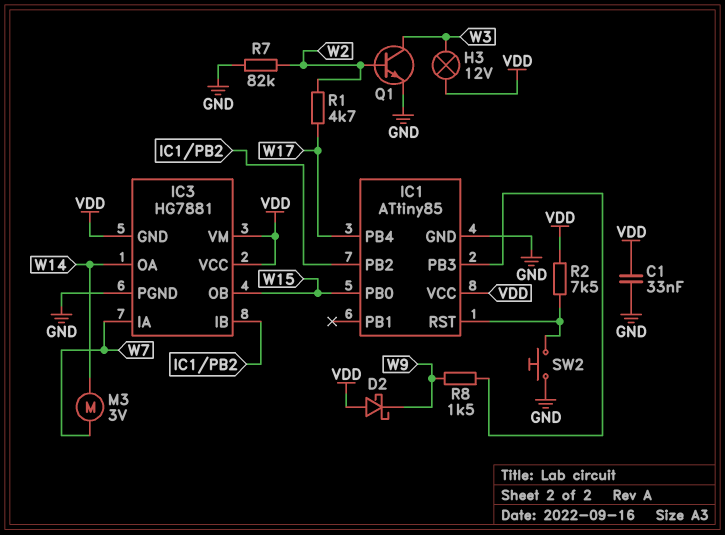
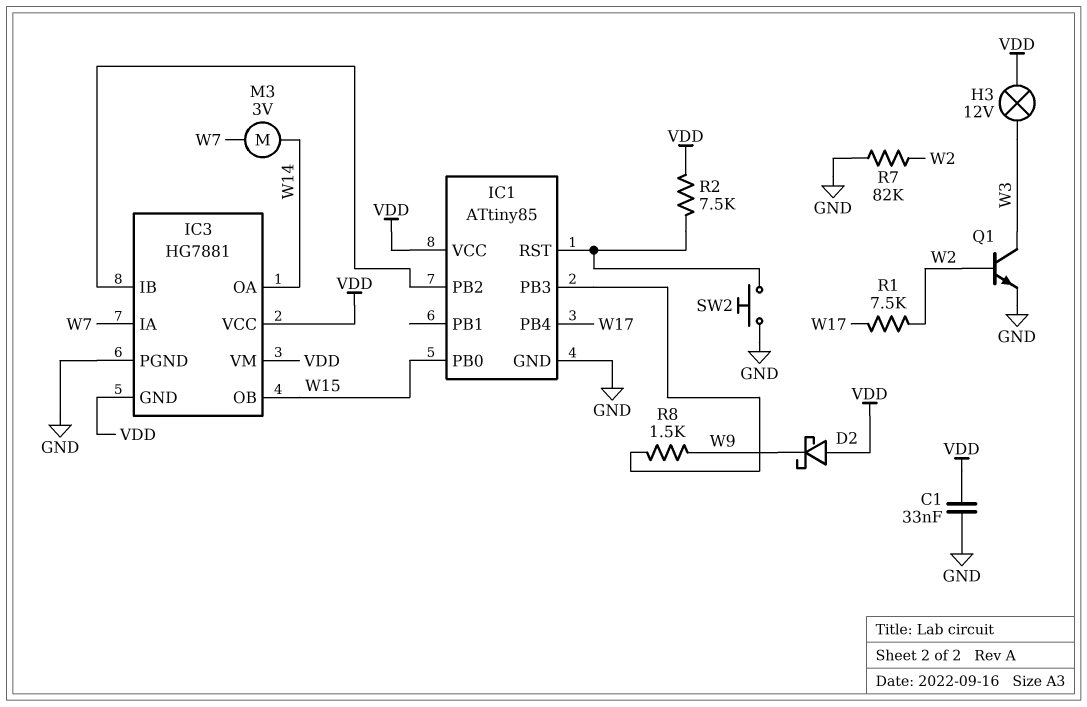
R1: 4.7k (W2, W17) -> 7.5k (W2, W17)

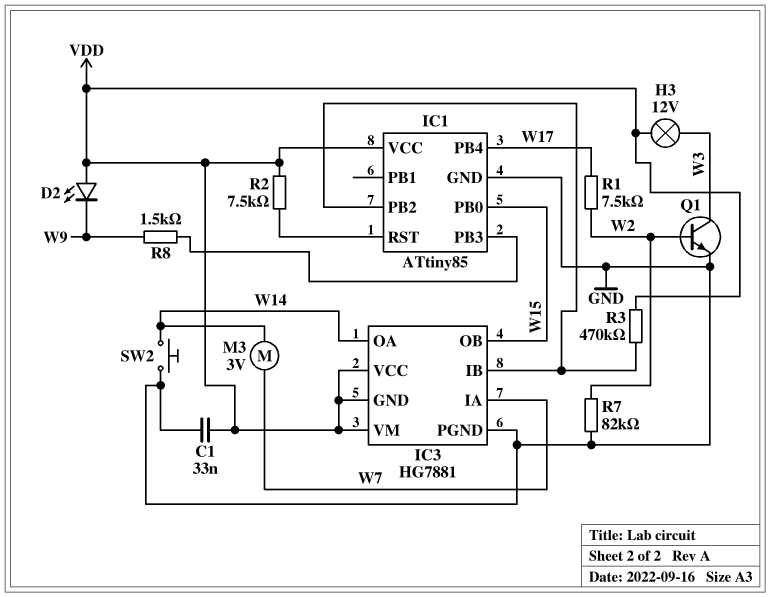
D2: schottky (A VDD, K W9) -> LED (A VDD, K W9)
R3: none -> 470k (IC1/PB2, VDD)
SW2: button (GND, IC1/RST) -> button (GND, W14)

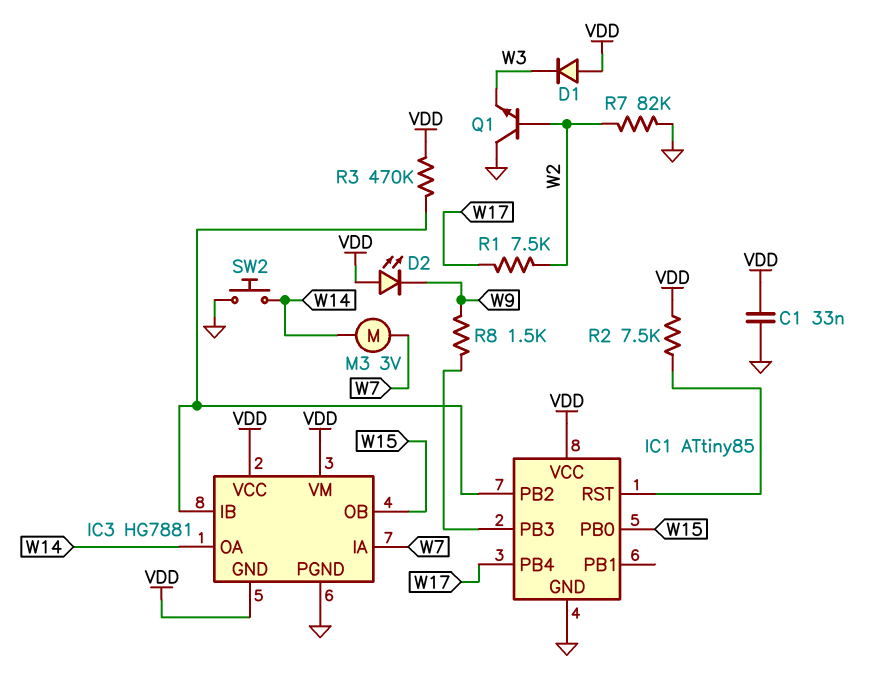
D1: none -> diode (A VDD, K W3)
H3: lamp 12V (VDD, W3) -> none
Q1: NPN (B W2, C W3, E GND) -> NPN (B W2, C GND, E W3)

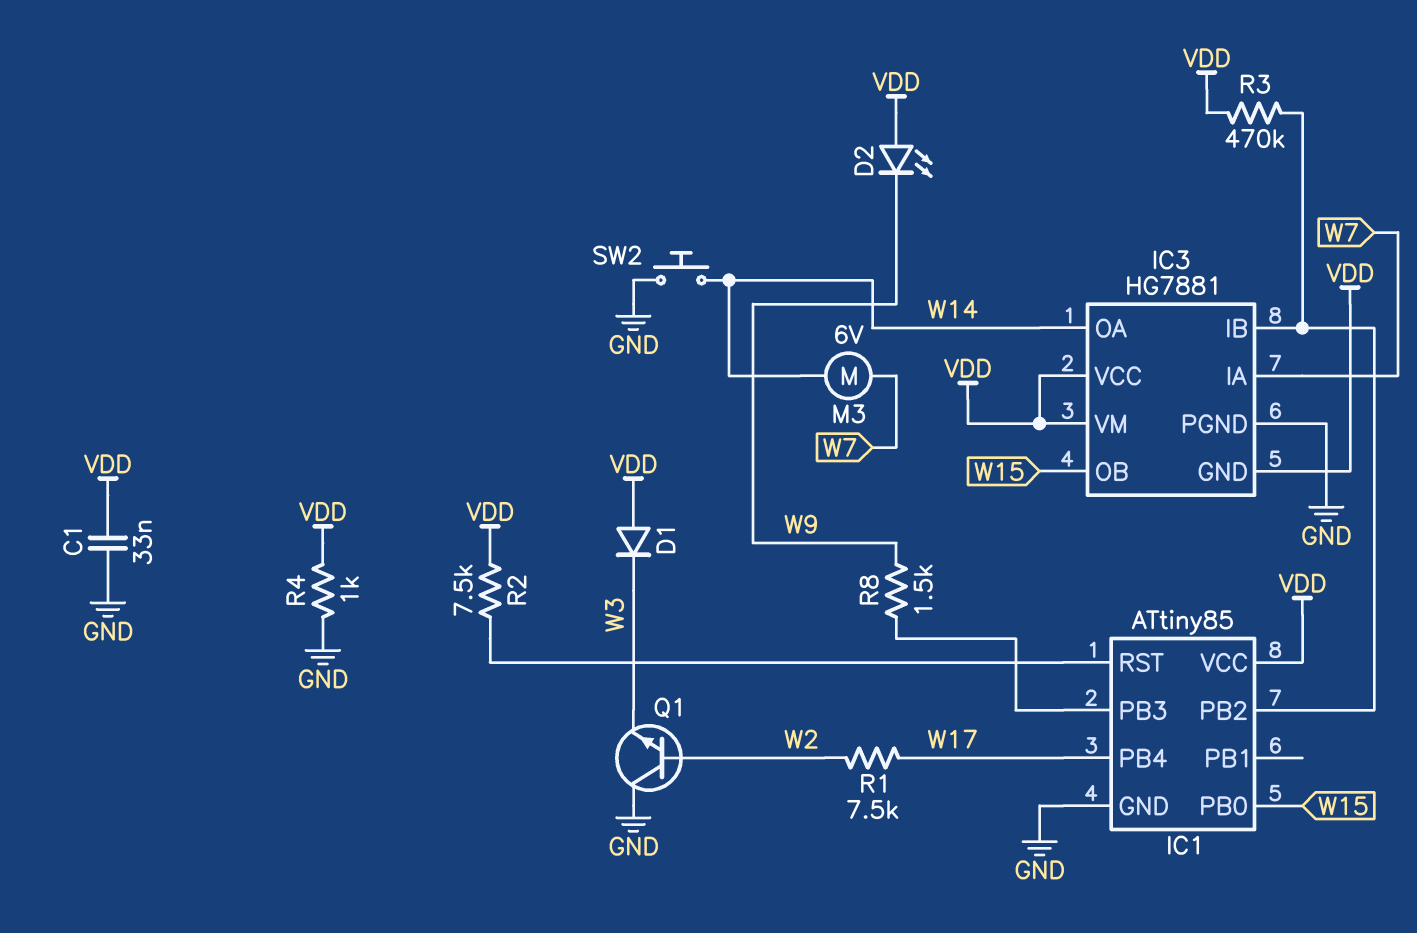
M3: motor 3V (W7, W14) -> motor 6V (W7, W14)
R4: none -> 1k (GND, VDD)
R7: 82k (GND, W2) -> none

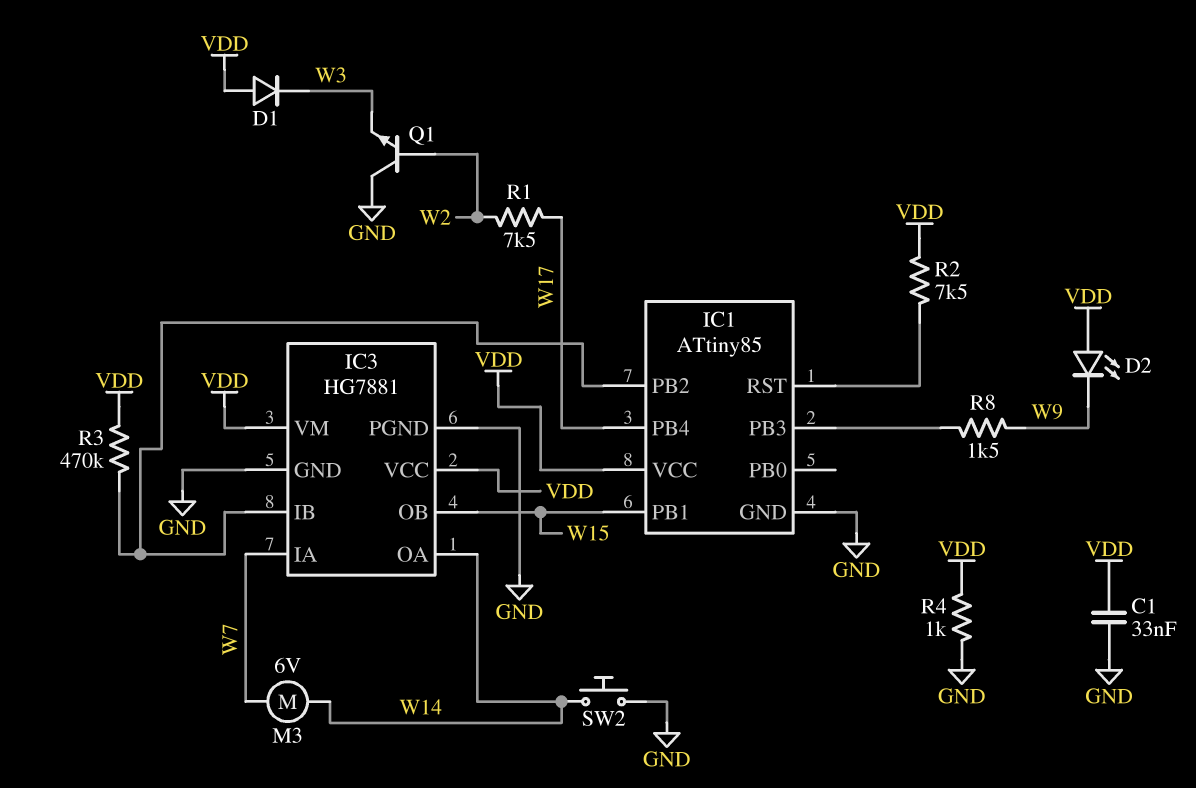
IC1 pin PB0: W15 -> none
IC1 pin PB1: none -> W15
IC3 pin GND: VDD -> GND

